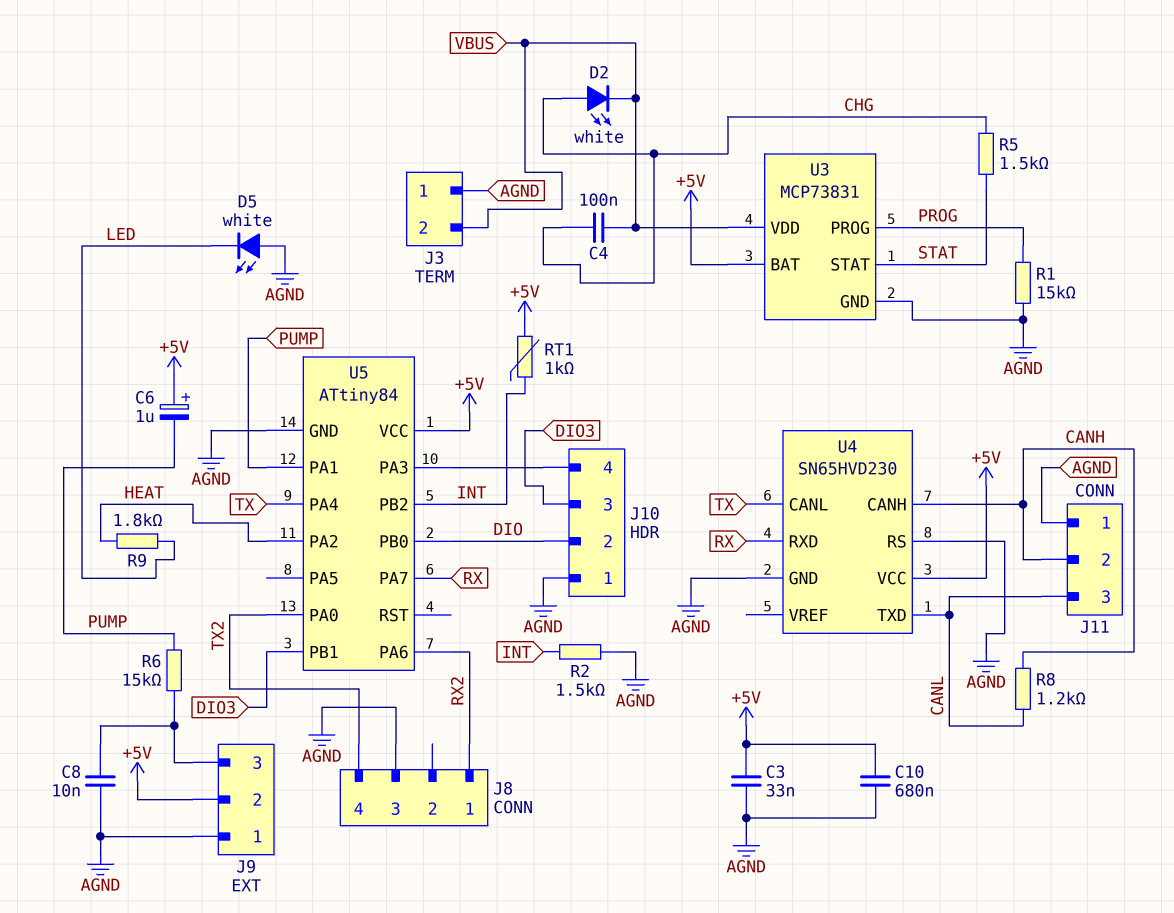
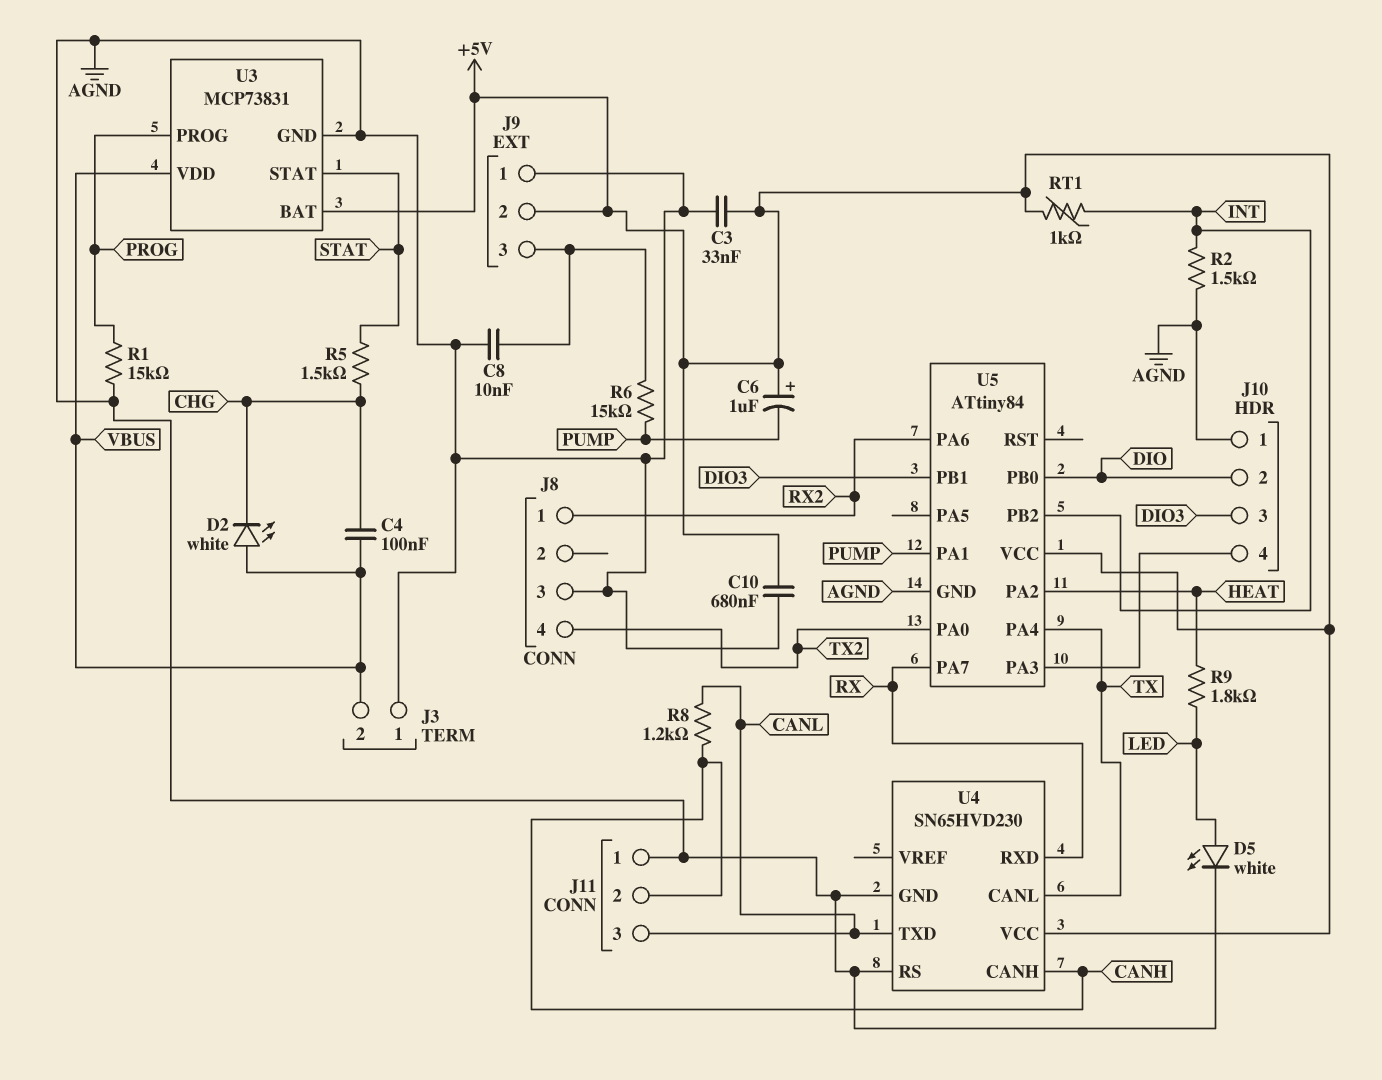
D2: LED white (A CHG, K VBUS) -> LED white (A VBUS, K CHG)
D5: LED white (A AGND, K LED) -> LED white (A LED, K AGND)

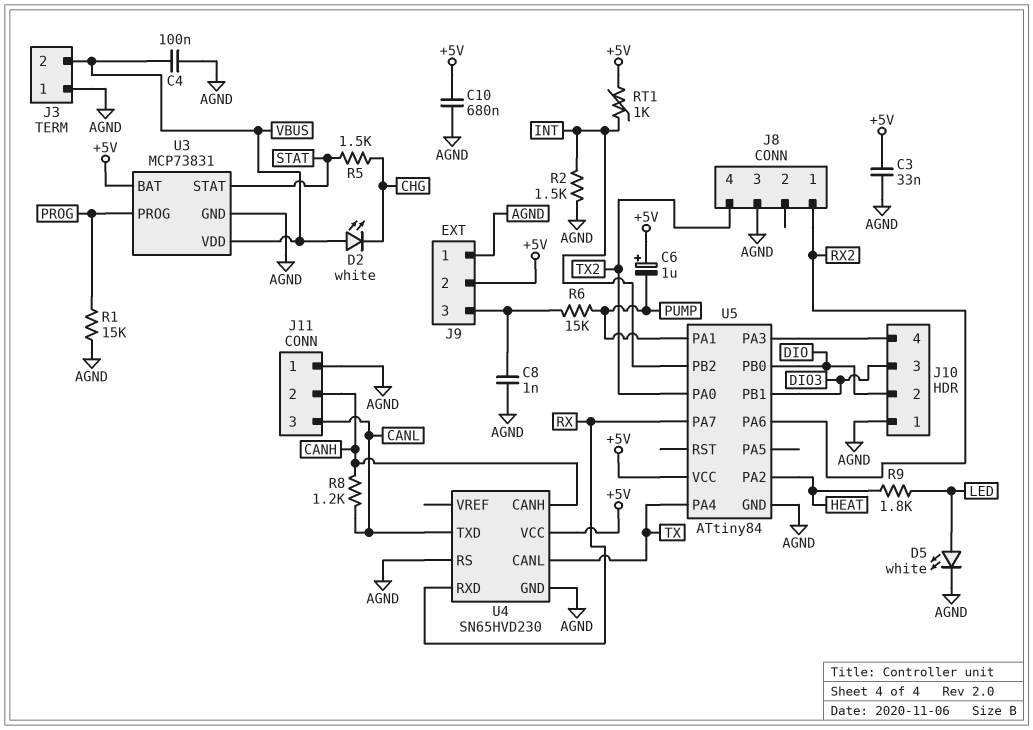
C4: 100nF (CHG, VBUS) -> 100nF (AGND, VBUS)
C8: 10nF (AGND, J9/3) -> 1nF (AGND, J9/3)

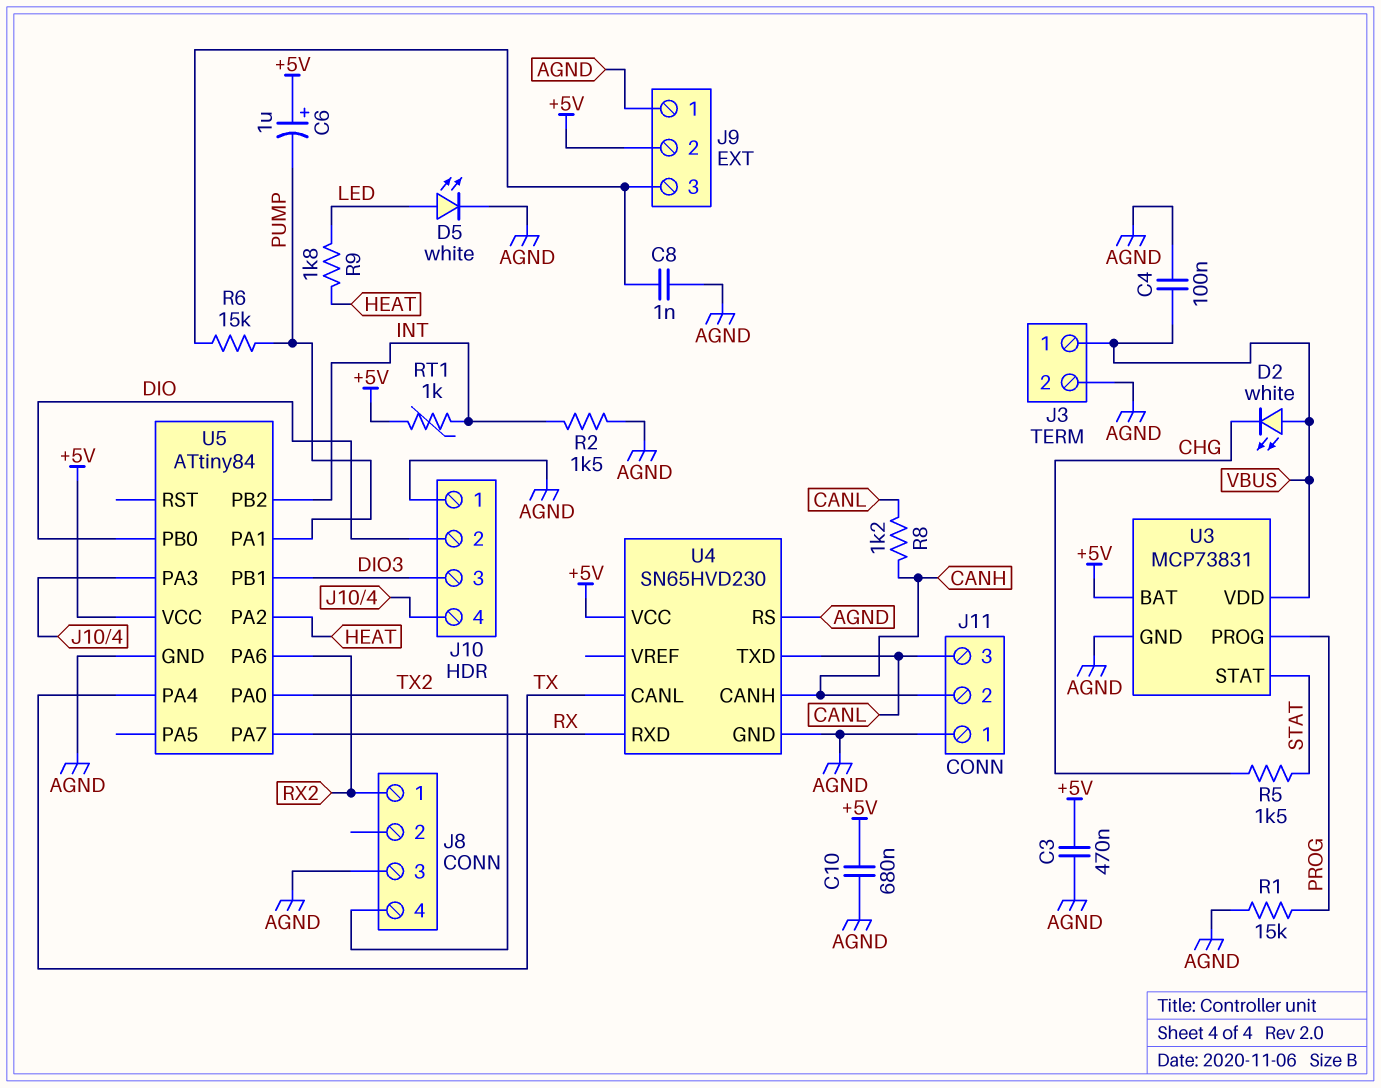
C3: 33nF (+5V, AGND) -> 470nF (+5V, AGND)
J3 pin 1: AGND -> VBUS
J3 pin 2: VBUS -> AGND

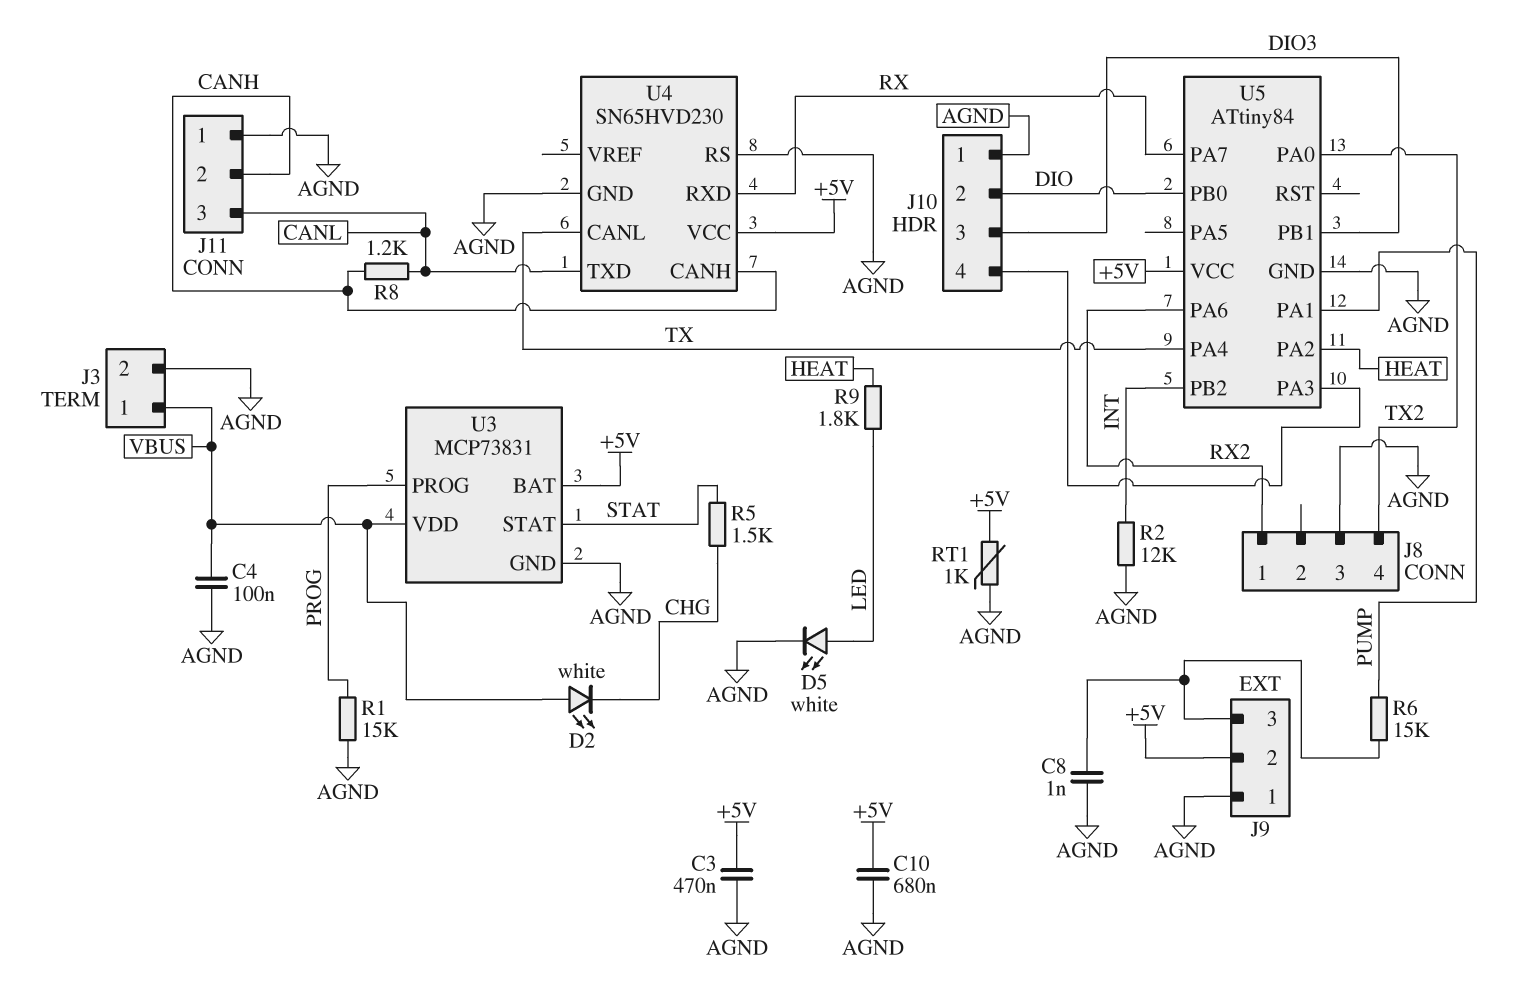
C6: 1uF (plus +5V, minus PUMP) -> none
R2: 1.5k (AGND, INT) -> 12k (AGND, INT)
RT1: 1k (+5V, INT) -> 1k (+5V, AGND)

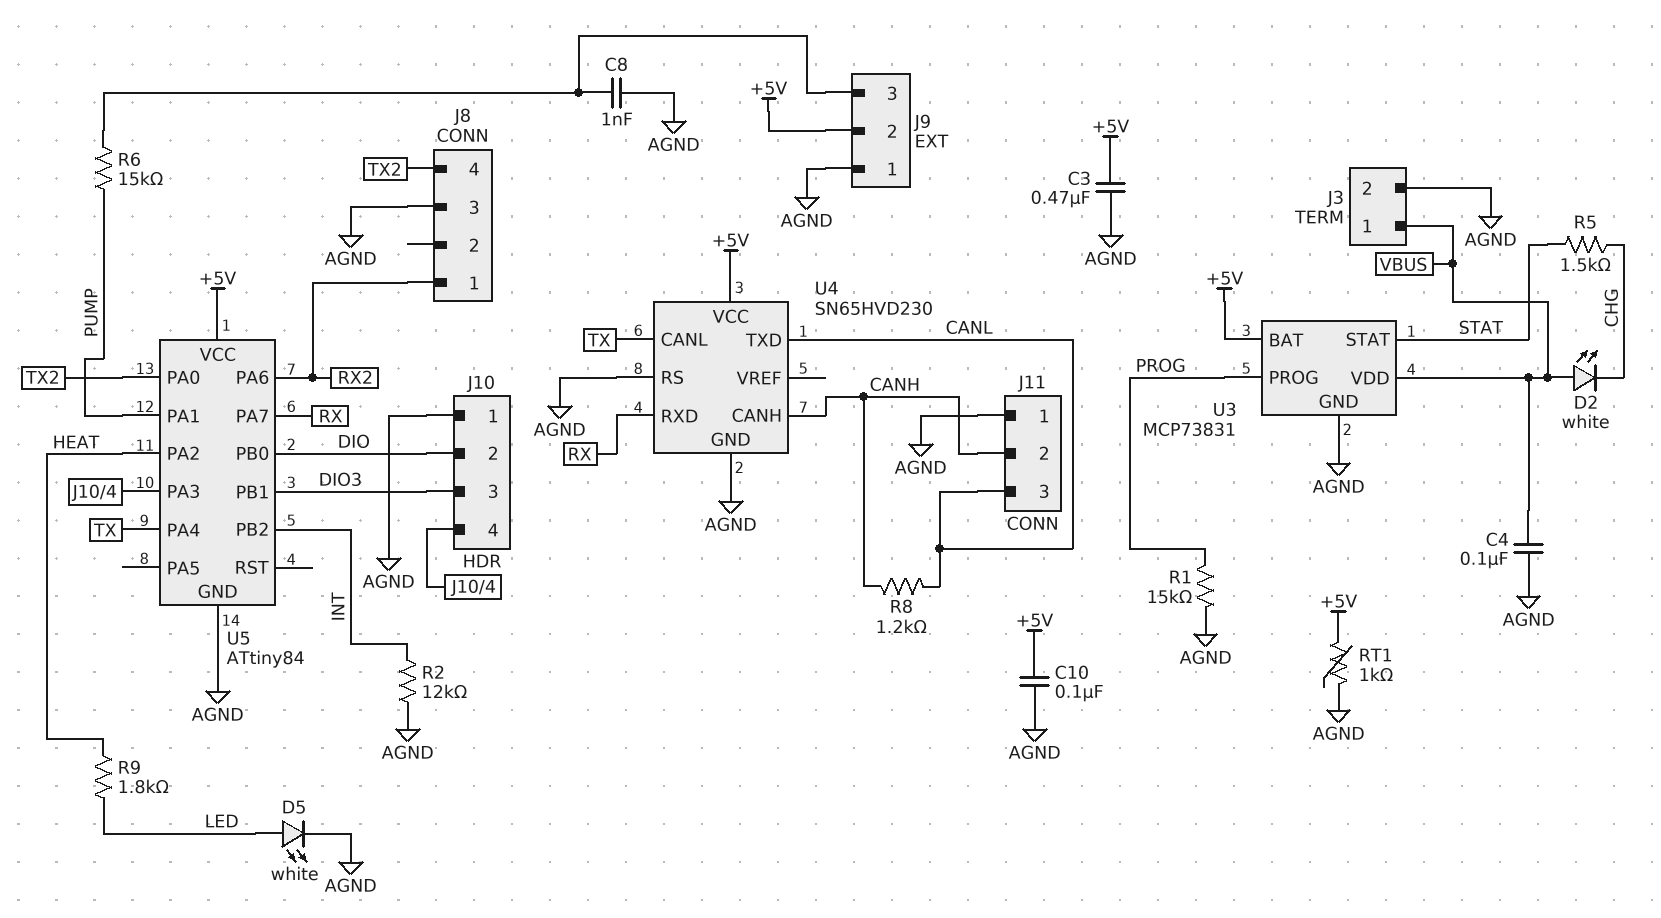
C10: 680nF (+5V, AGND) -> 100nF (+5V, AGND)

